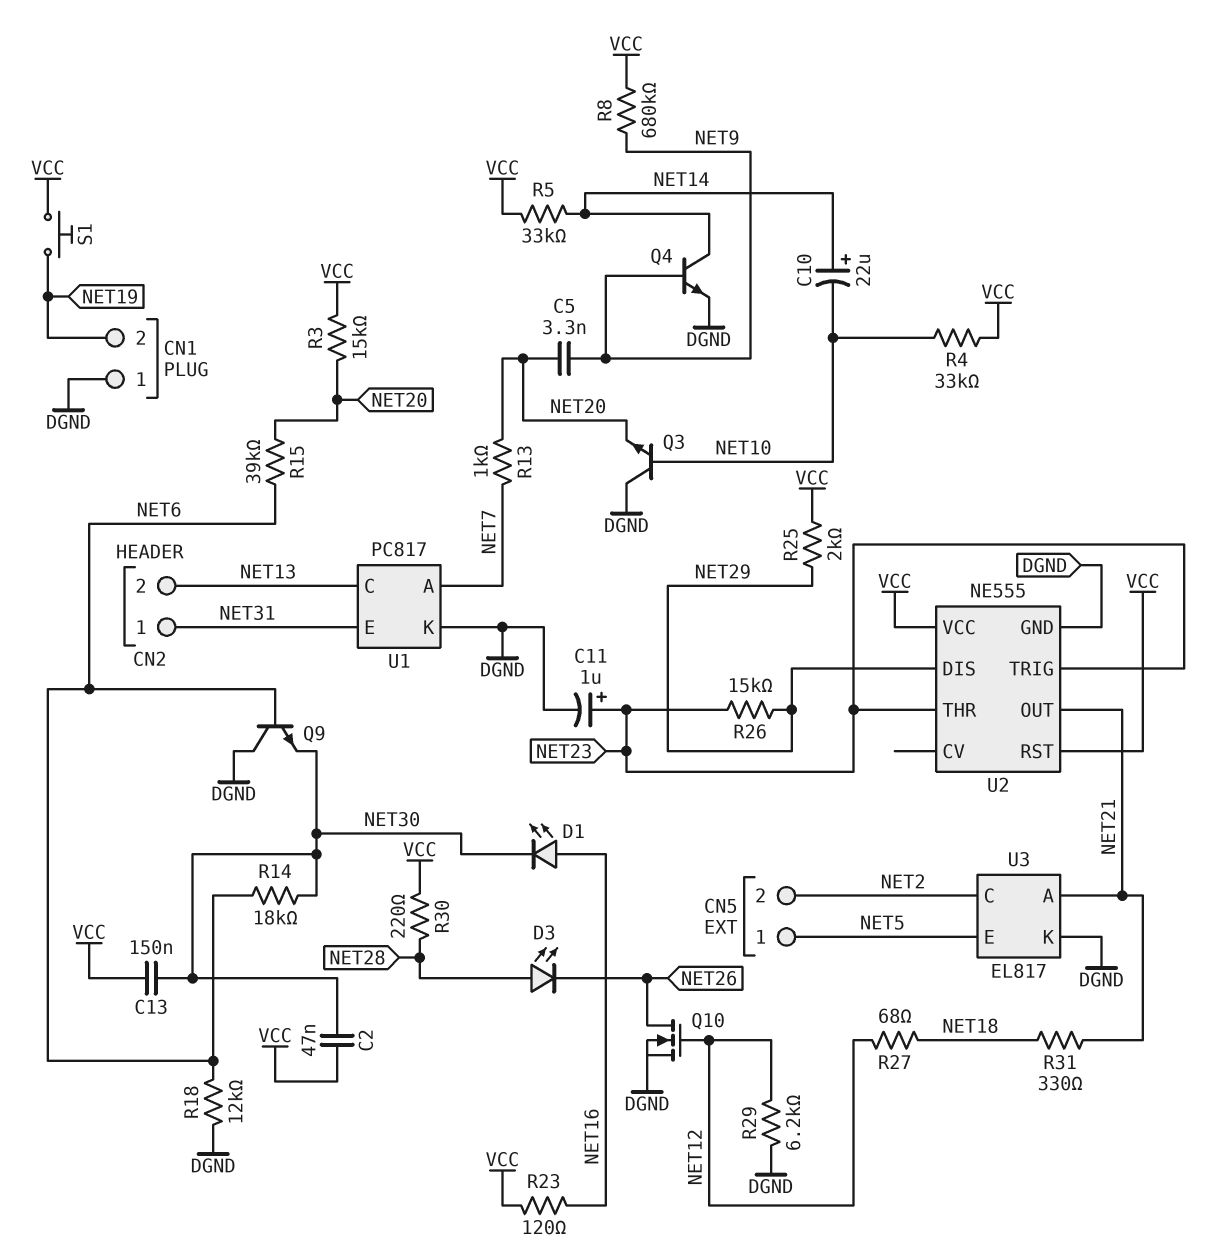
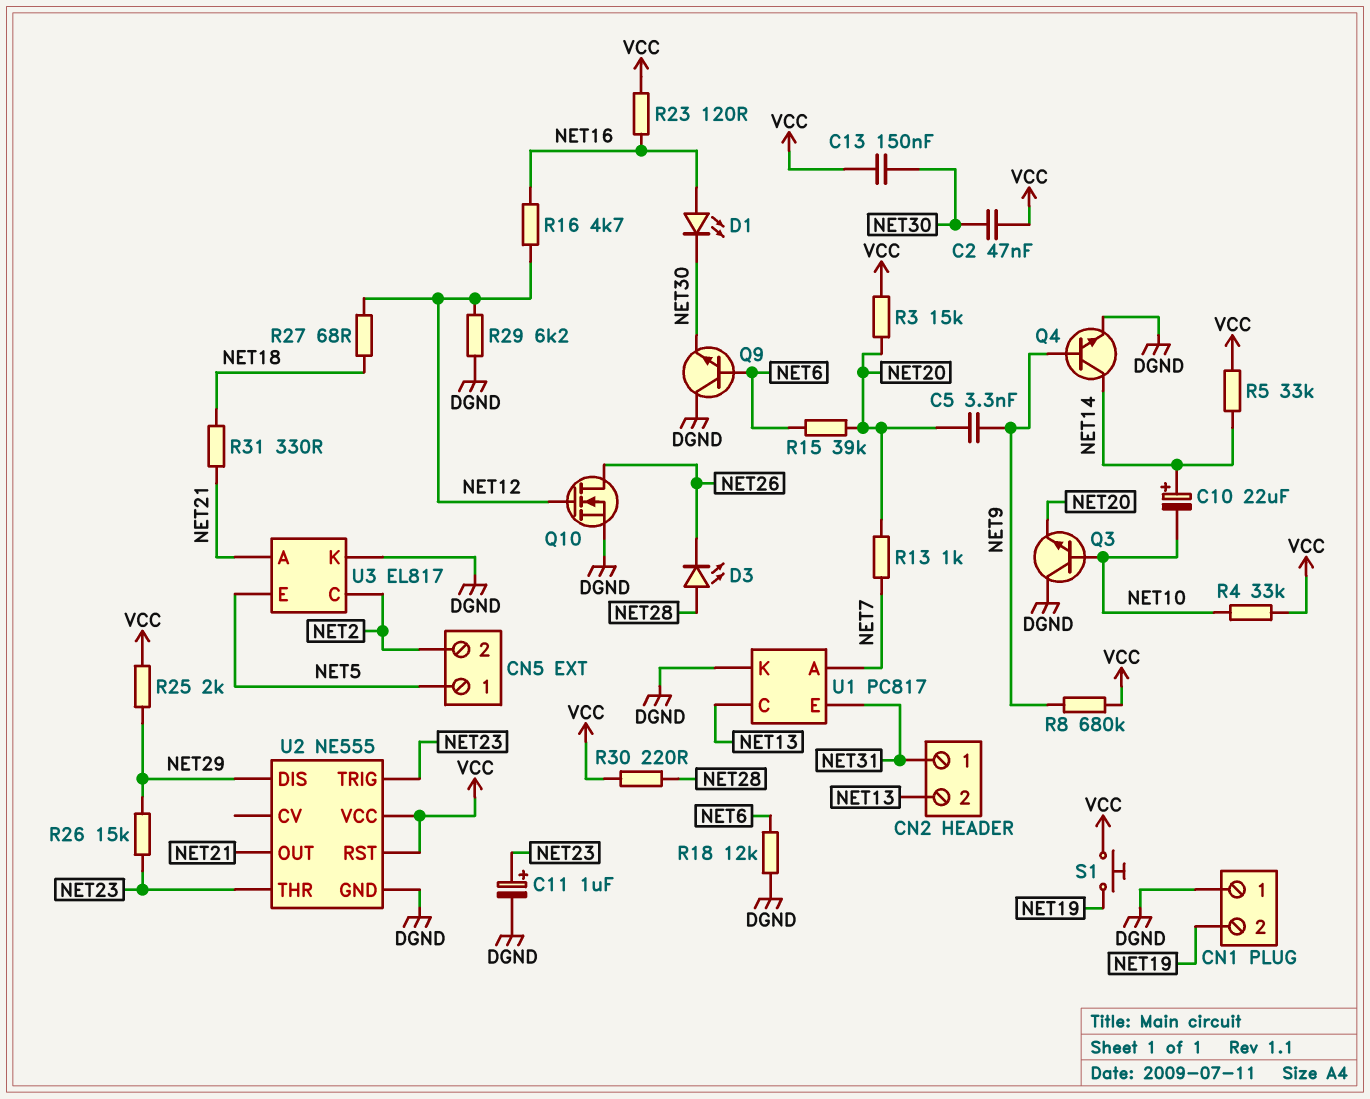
R14: 18k (NET6, NET30) -> none
R16: none -> 4.7k (NET12, NET16)

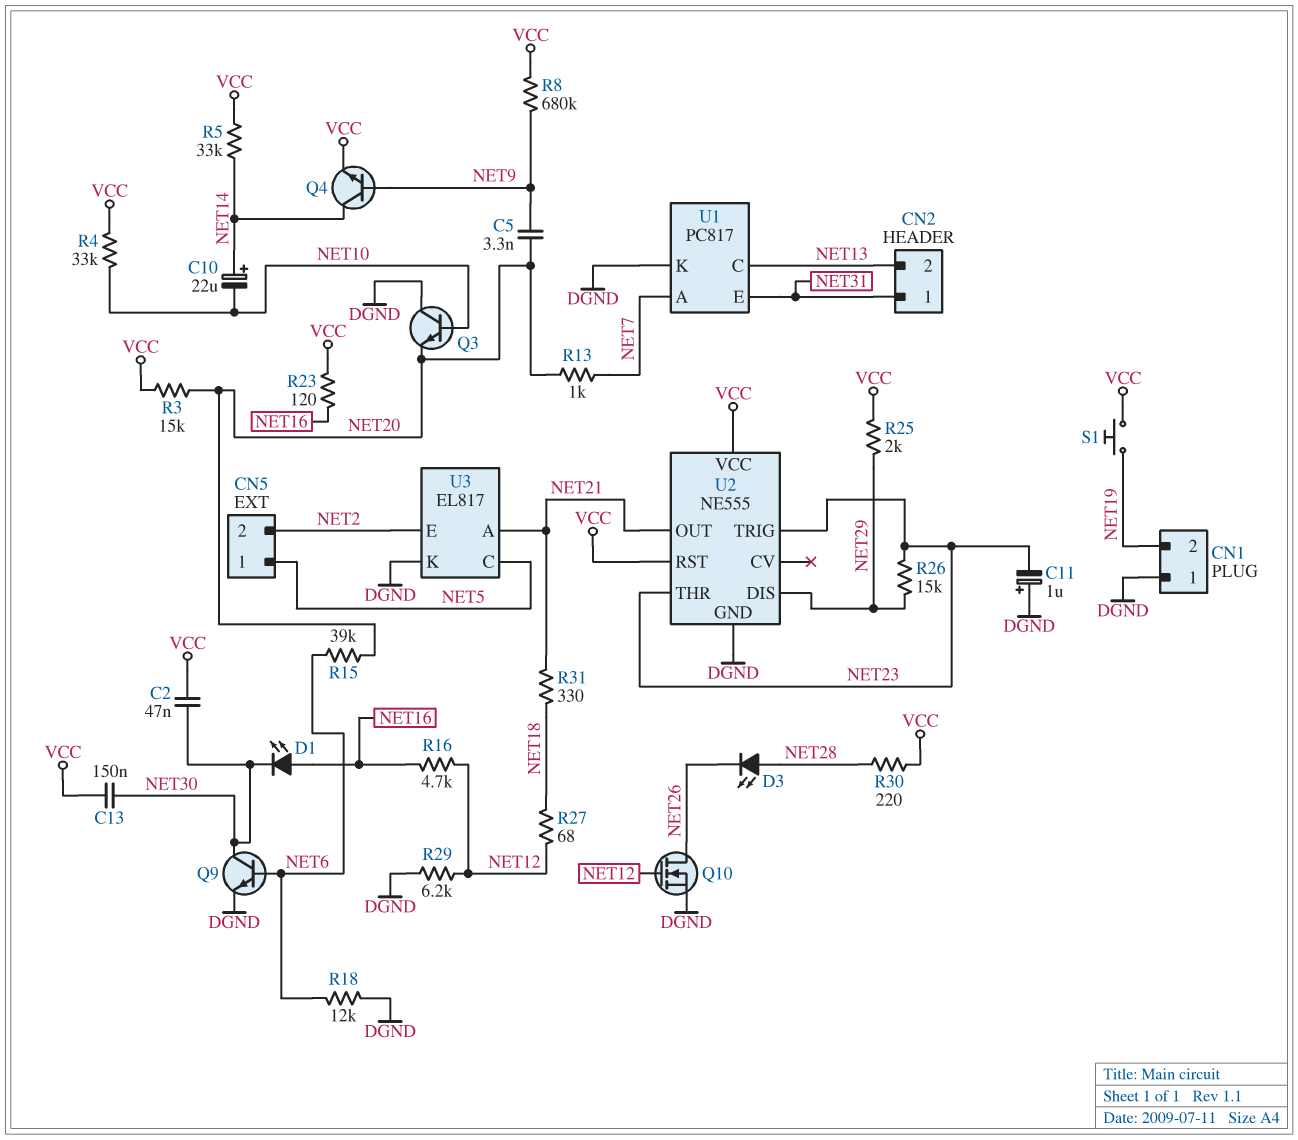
C11: 1uF (plus NET23, minus DGND) -> 1uF (plus DGND, minus NET23)
Q4: NPN (B NET9, C NET14, E DGND) -> NPN (B NET9, C NET14, E VCC)
Q9: NPN (B NET6, C DGND, E NET30) -> NPN (B NET6, C NET30, E DGND)
U3 pin C: NET2 -> NET5
U3 pin E: NET5 -> NET2

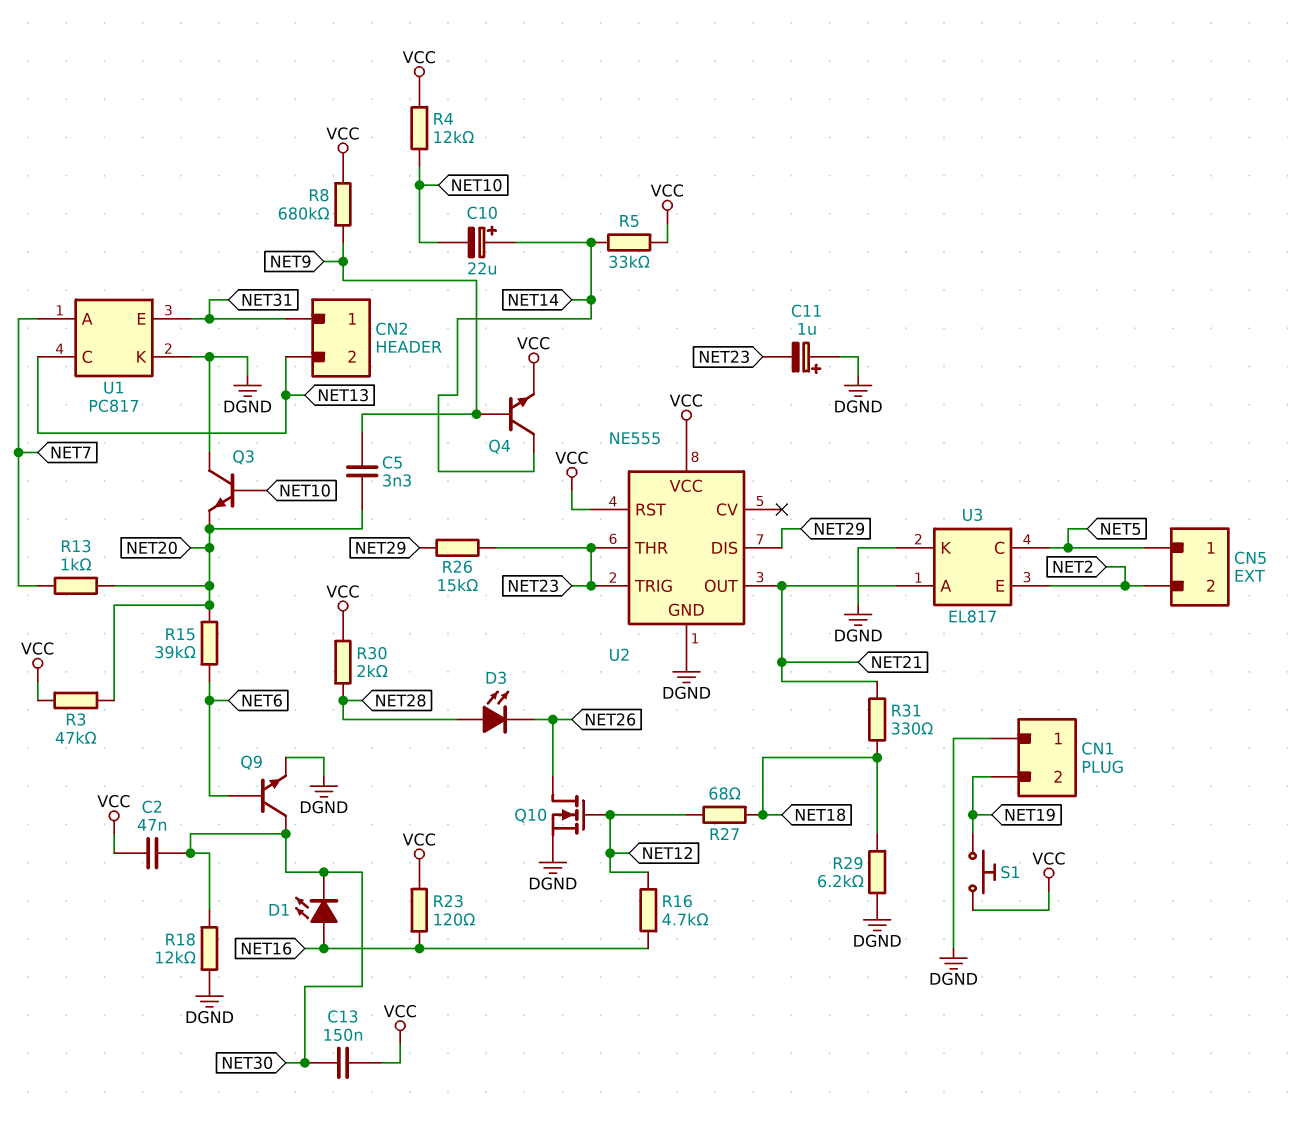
R3: 15k (NET20, VCC) -> 47k (NET20, VCC)
R4: 33k (NET10, VCC) -> 12k (NET10, VCC)
R18: 12k (DGND, NET6) -> 12k (DGND, NET30)
R25: 2k (NET29, VCC) -> none
R29: 6.2k (DGND, NET12) -> 6.2k (DGND, NET18)
R30: 220 (NET28, VCC) -> 2k (NET28, VCC)

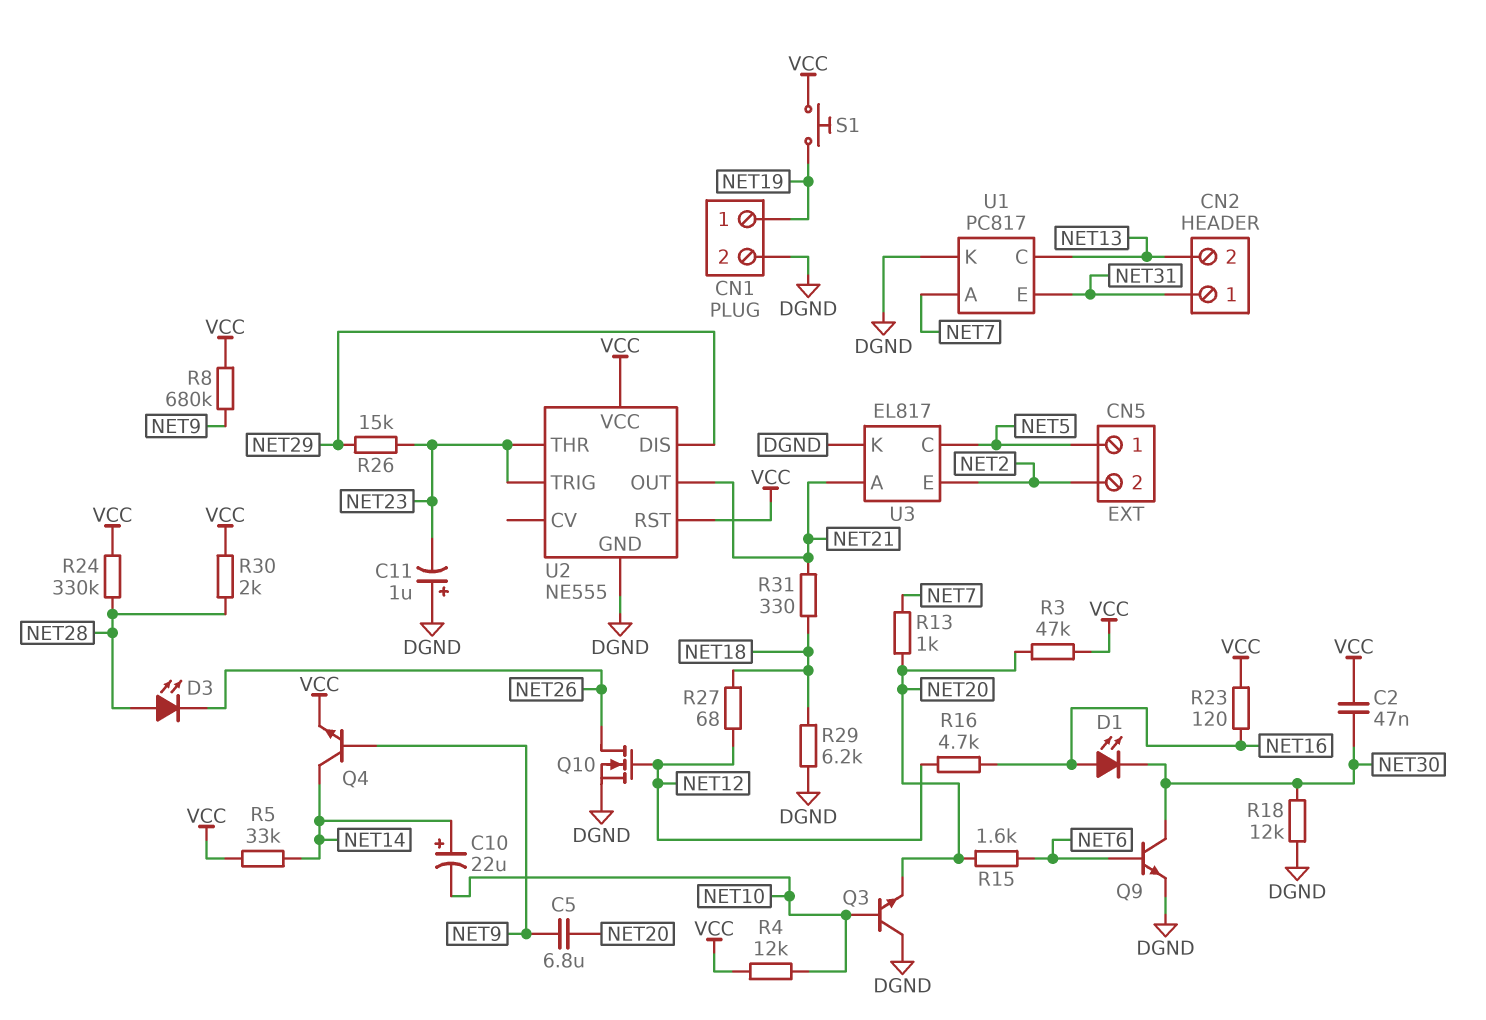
C5: 3.3nF (NET9, NET20) -> 6.8uF (NET9, NET20)
C13: 150nF (NET30, VCC) -> none
CN1 pin 1: DGND -> NET19
CN1 pin 2: NET19 -> DGND
R15: 39k (NET6, NET20) -> 1.6k (NET6, NET20)
R24: none -> 330k (NET28, VCC)

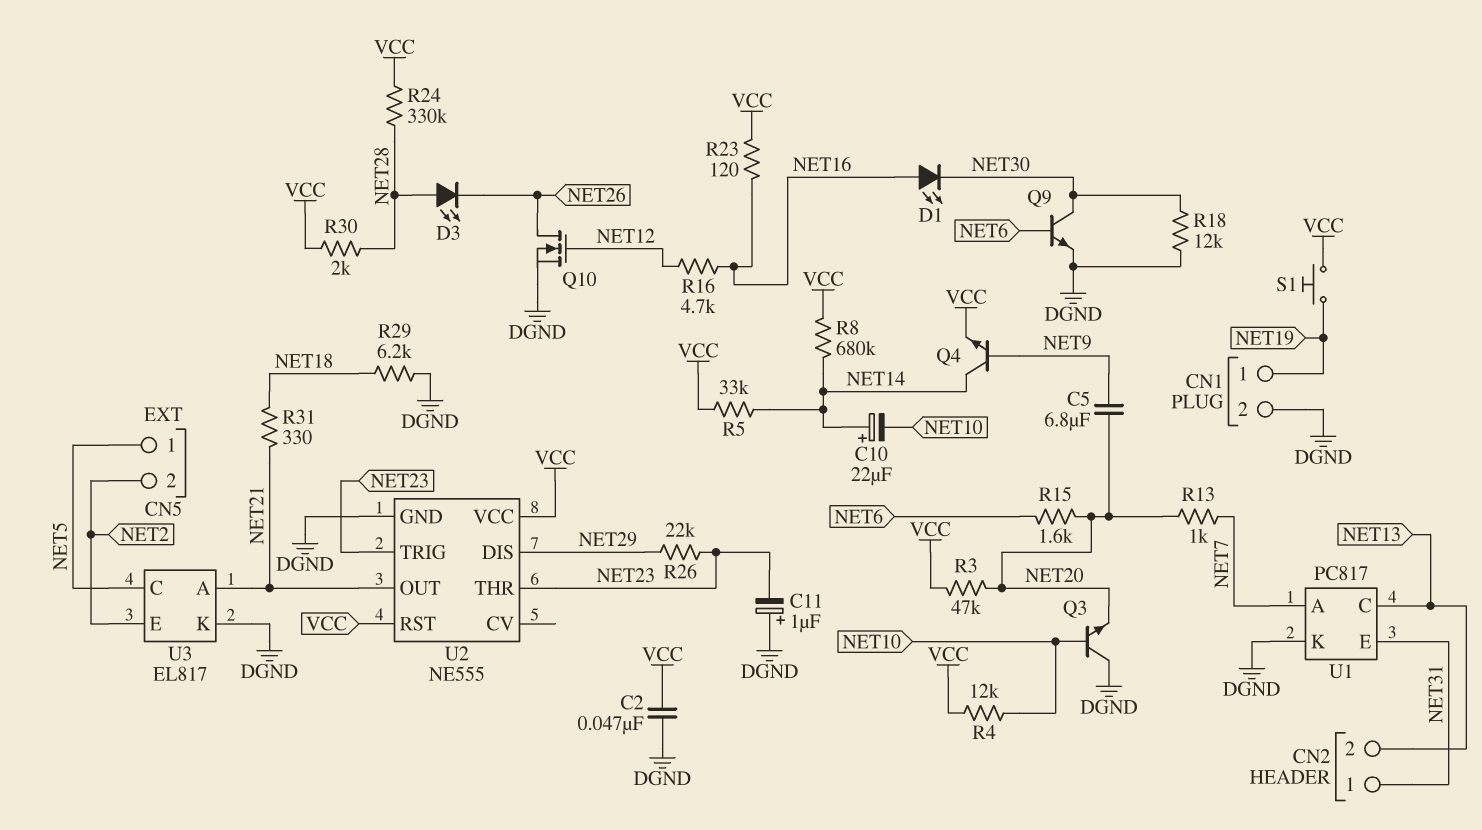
C2: 47nF (NET30, VCC) -> 47nF (DGND, VCC)
R8: 680k (NET9, VCC) -> 680k (NET14, VCC)
R26: 15k (NET23, NET29) -> 22k (NET23, NET29)
R27: 68 (NET12, NET18) -> none

